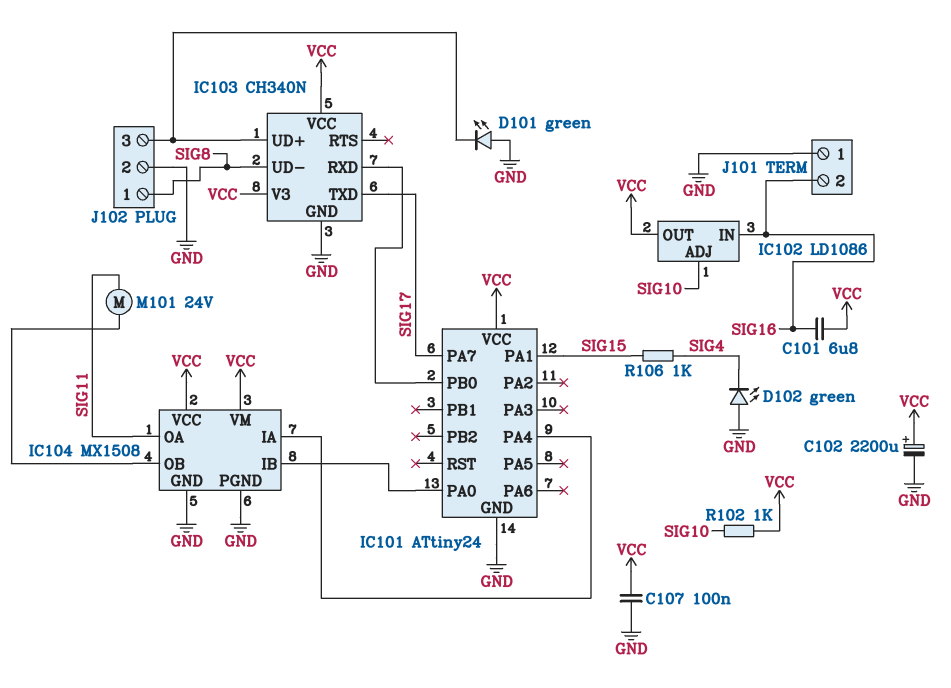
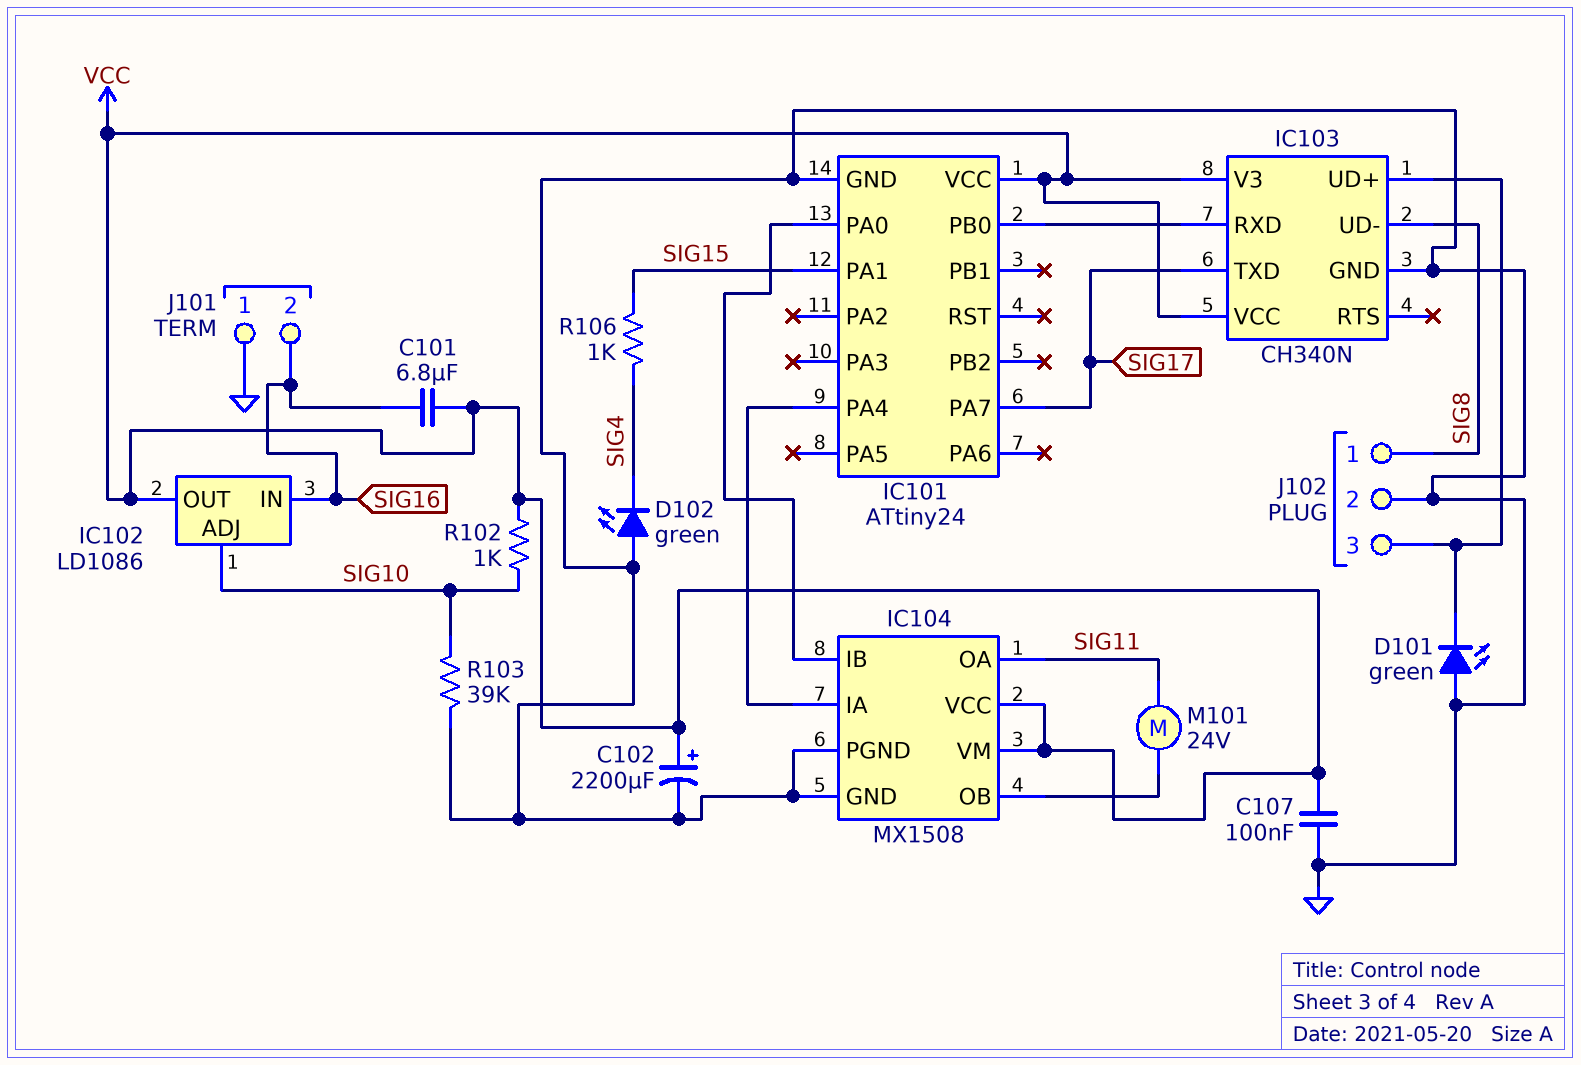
R103: none -> 39k (GND, SIG10)

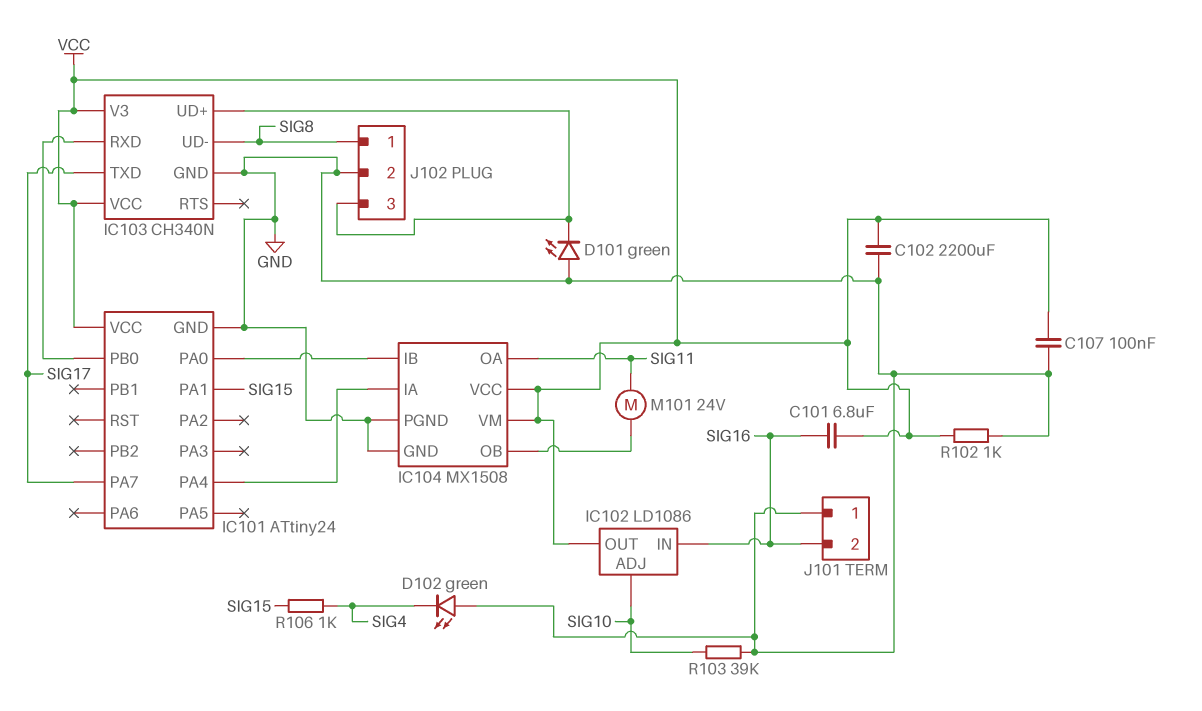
C102: 2200uF (plus VCC, minus GND) -> 2200uF (GND, VCC)
R102: 1k (SIG10, VCC) -> 1k (GND, VCC)

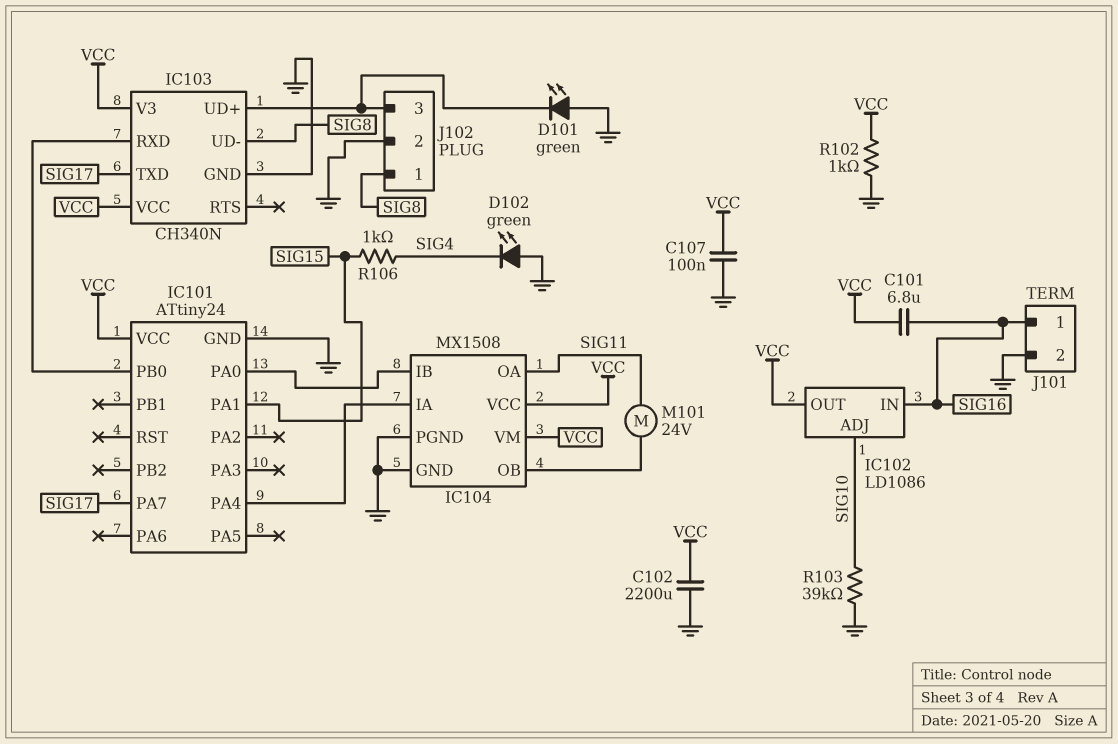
J101 pin 1: GND -> SIG16
J101 pin 2: SIG16 -> GND

